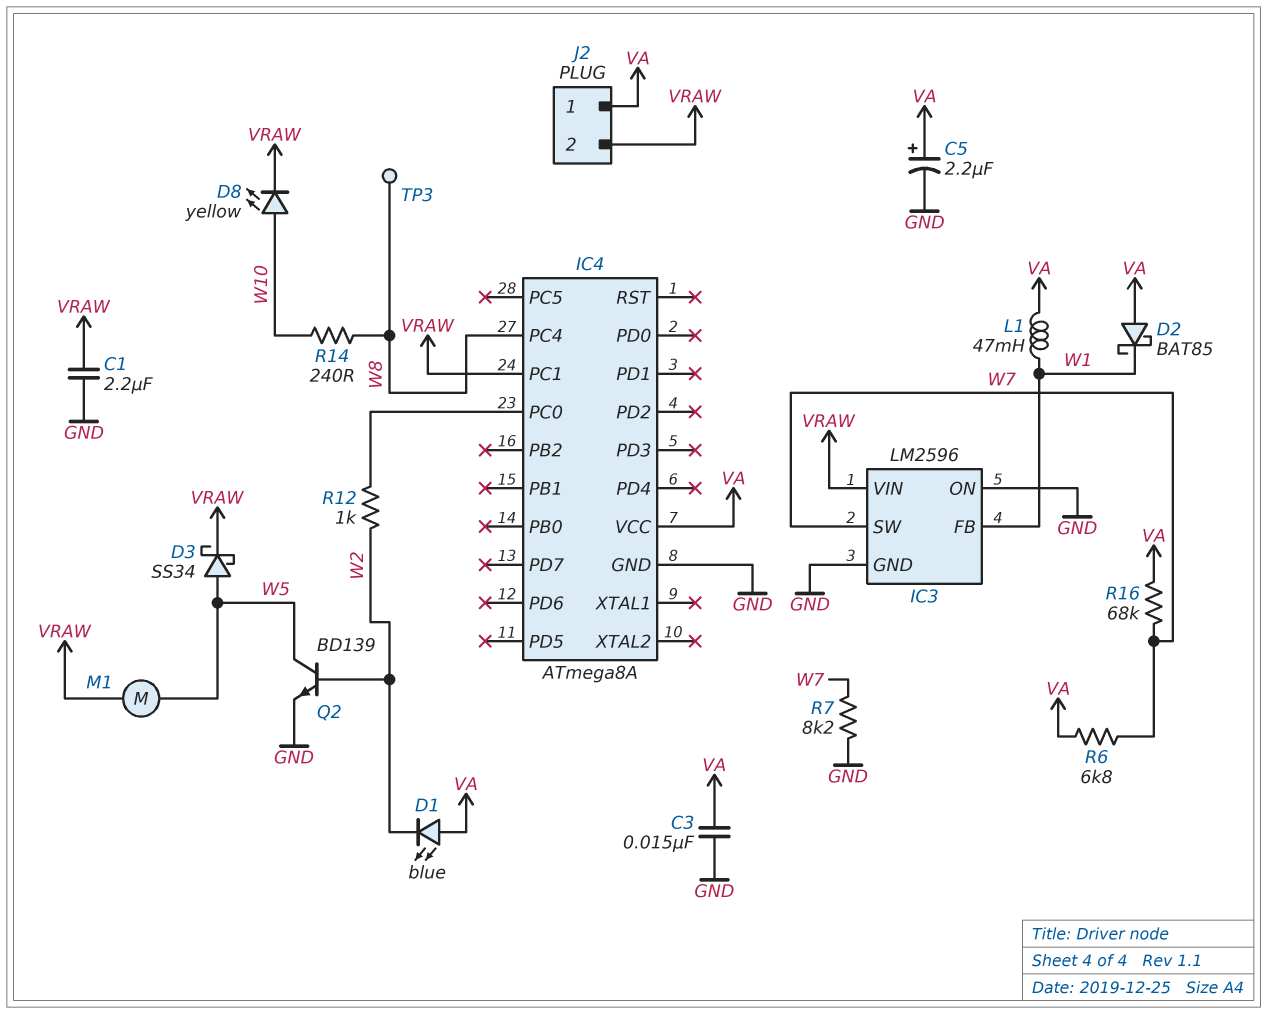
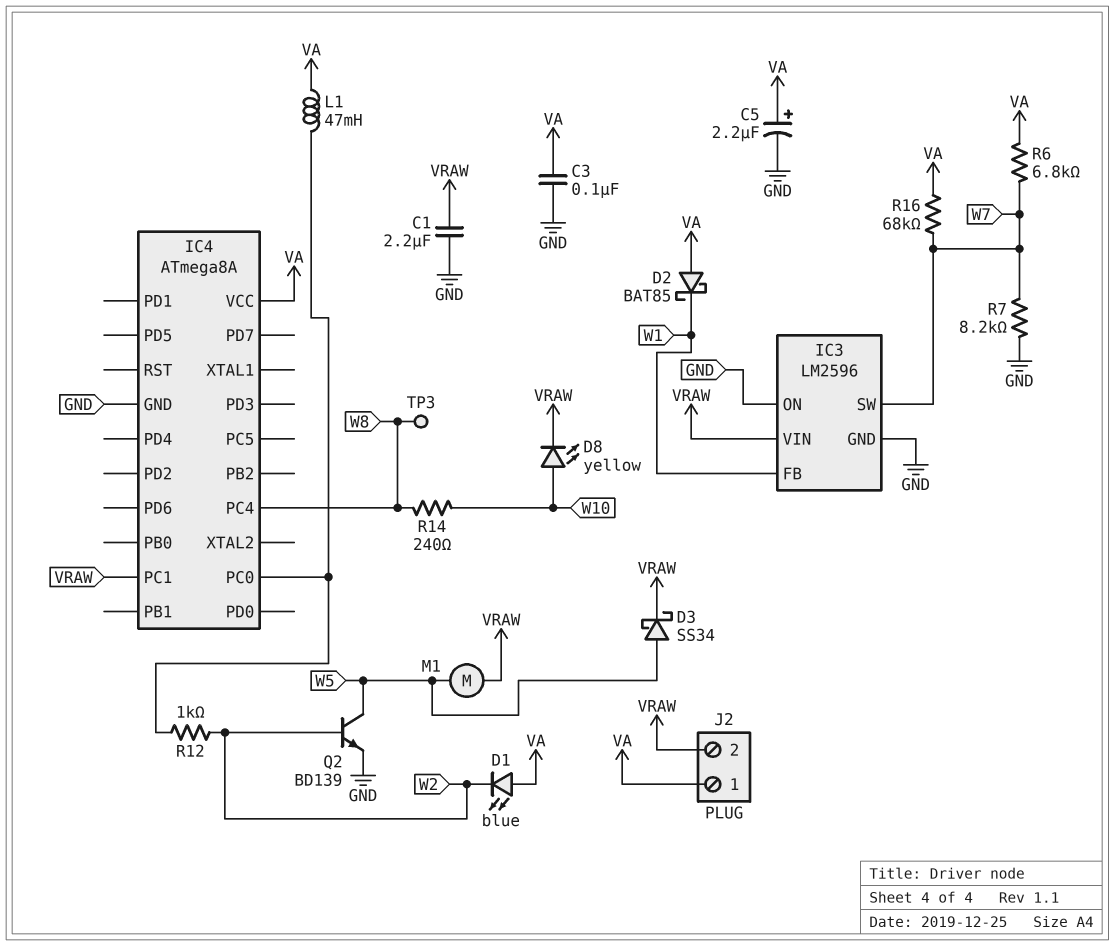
C3: 15nF (GND, VA) -> 100nF (GND, VA)
L1: 47mH (VA, W1) -> 47mH (IC4/PC0, VA)

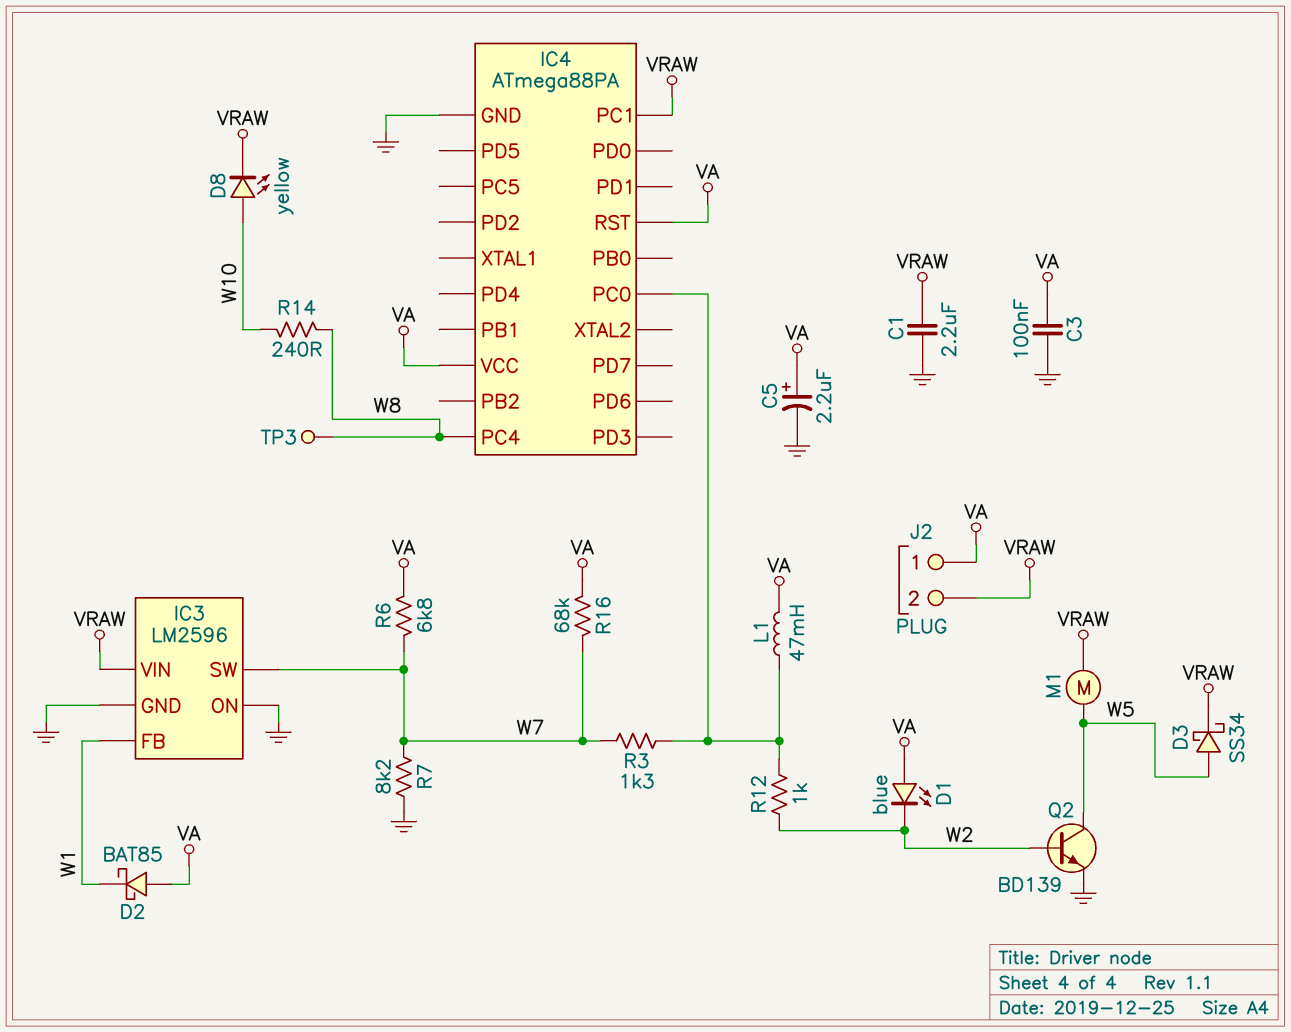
IC4: ATmega8A -> ATmega88PA
IC4 pin RST: none -> VA
R3: none -> 1.3k (IC4/PC0, W7)

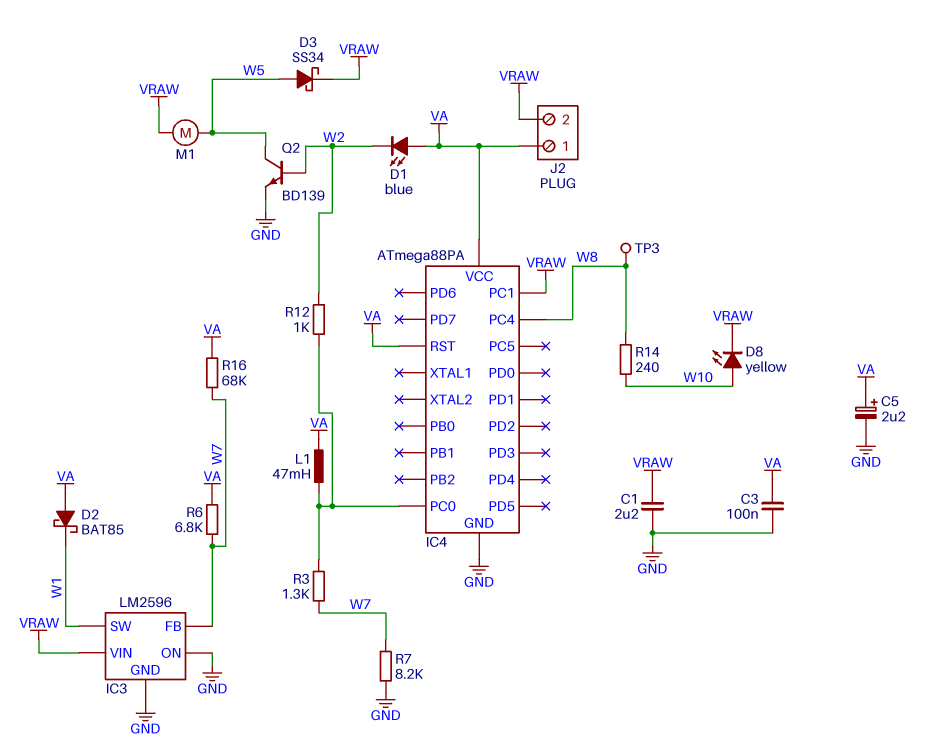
IC3 pin FB: W1 -> W7
IC3 pin SW: W7 -> W1

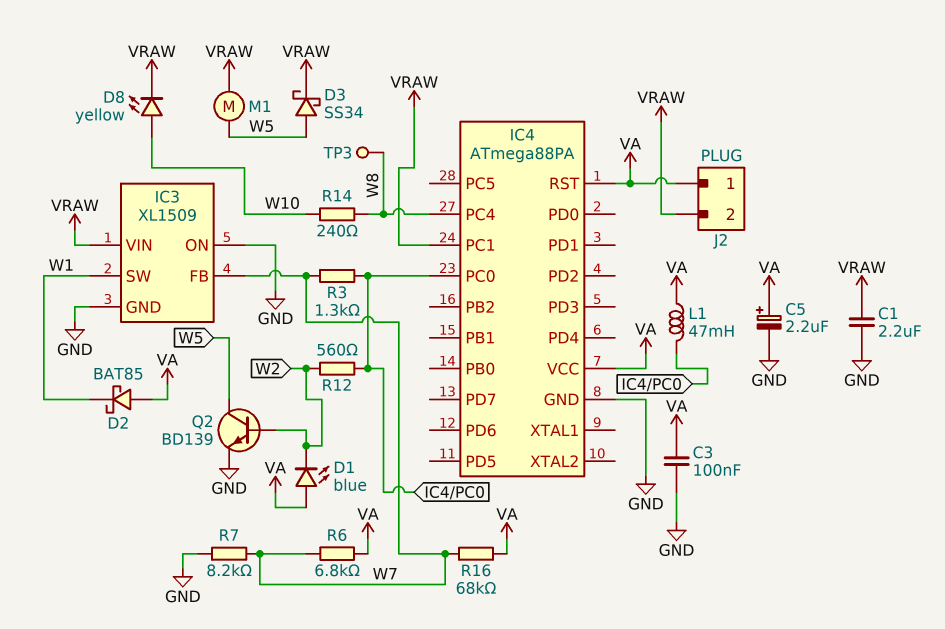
IC3: LM2596 -> XL1509
R12: 1k (IC4/PC0, W2) -> 560 (IC4/PC0, W2)

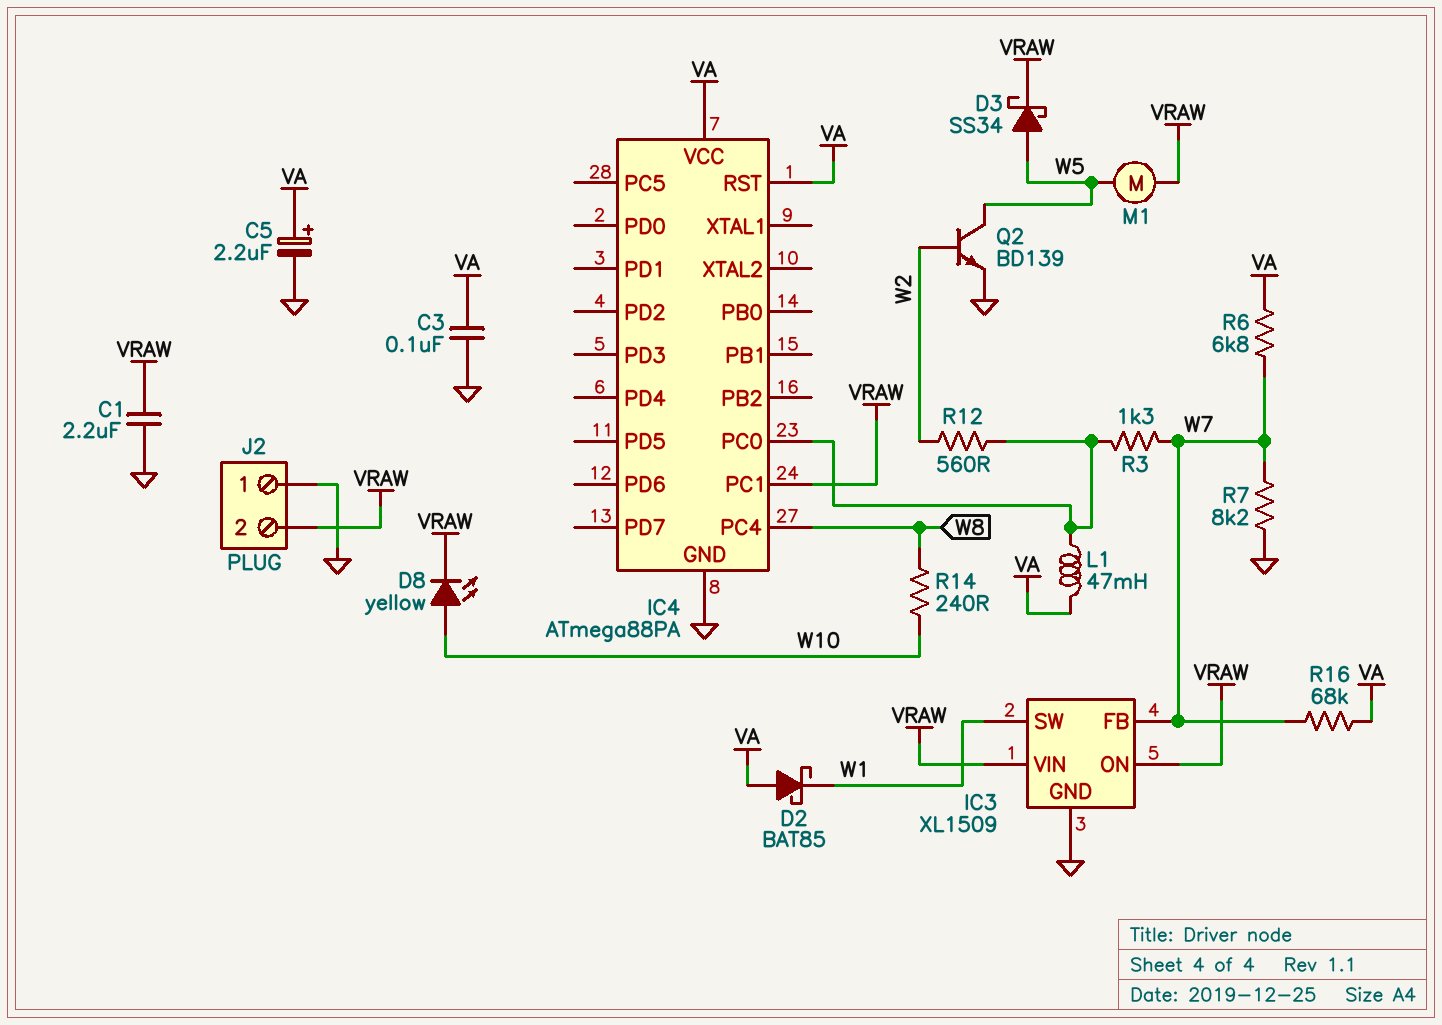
D1: LED blue (A VA, K W2) -> none
IC3 pin ON: GND -> VRAW
J2 pin 1: VA -> GND
TP3: test point (W8) -> none

